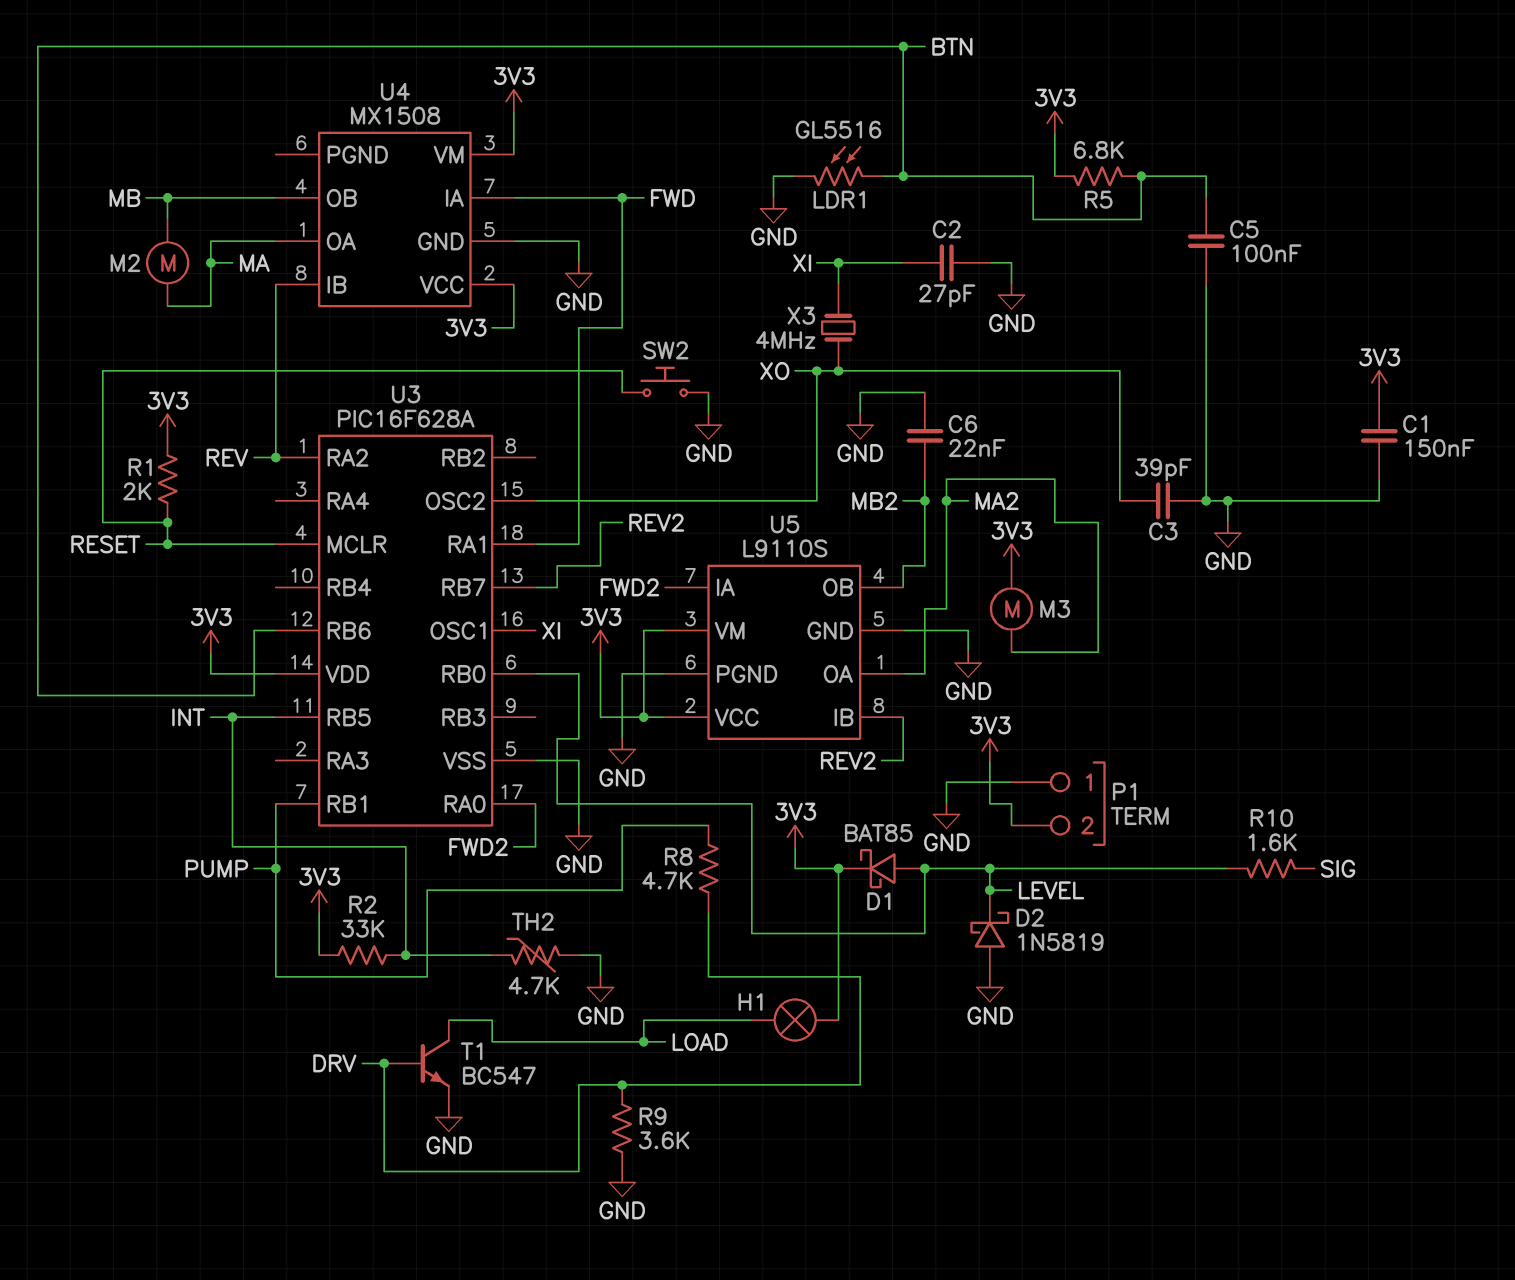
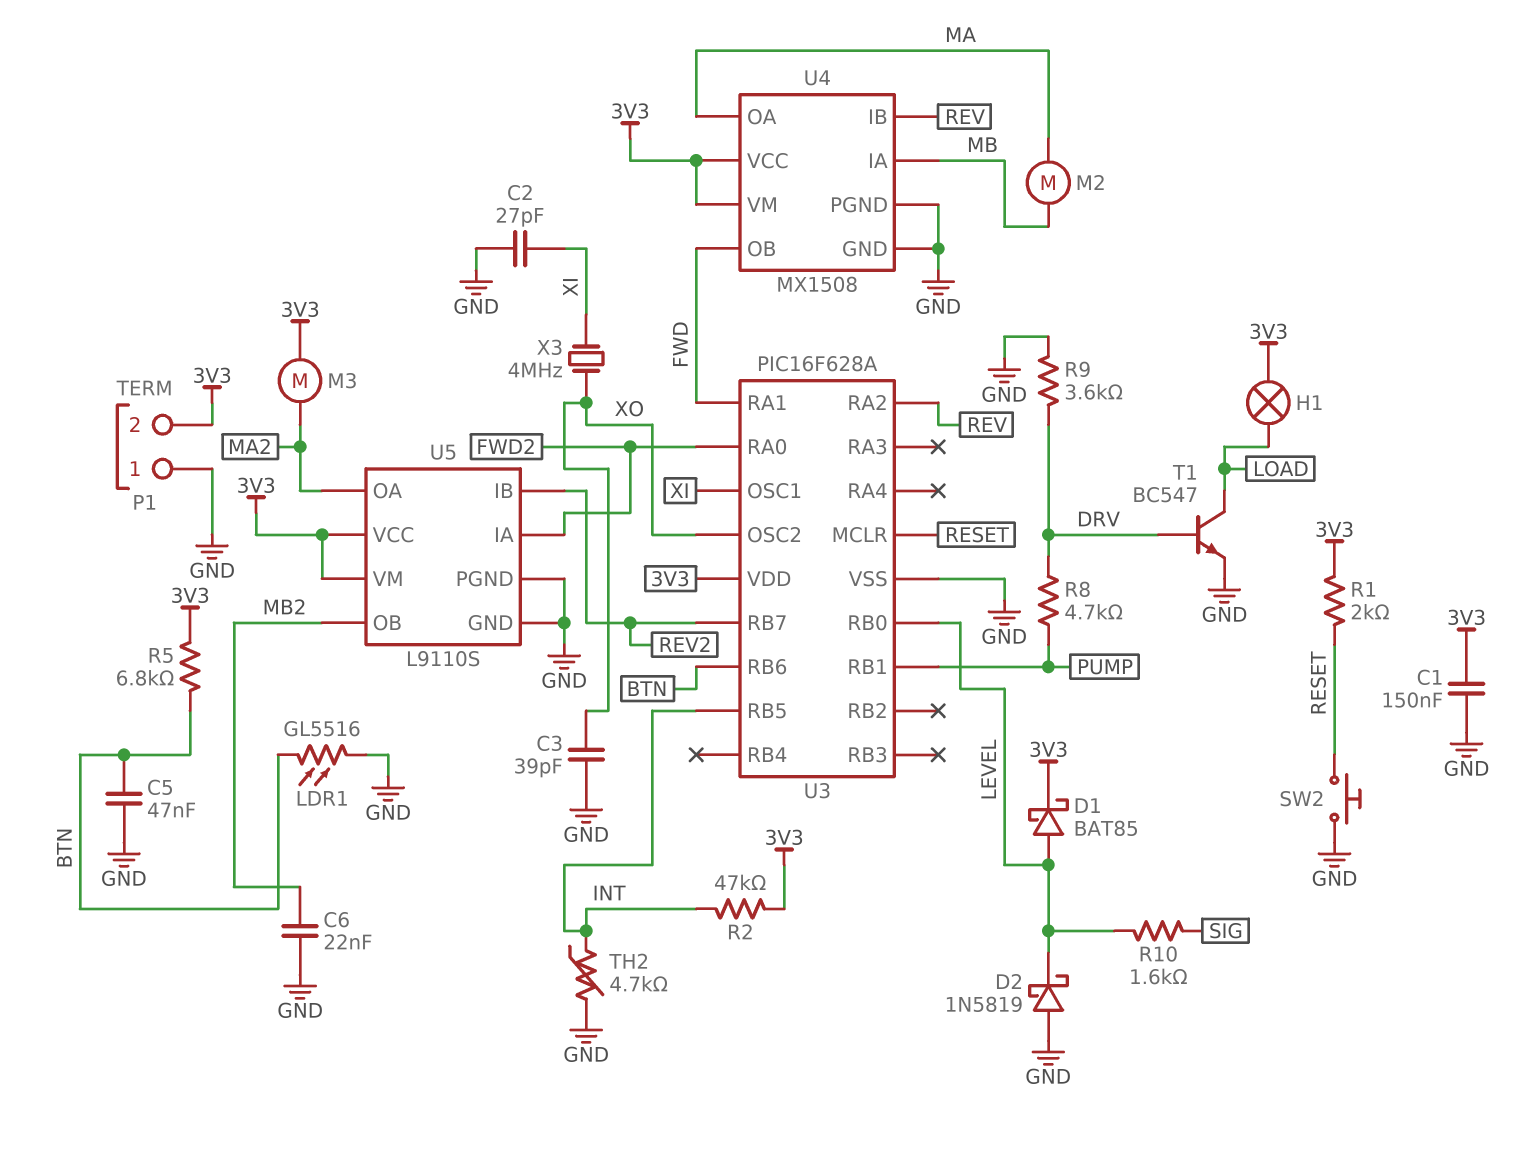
C5: 100nF (BTN, GND) -> 47nF (BTN, GND)
R2: 33k (3V3, INT) -> 47k (3V3, INT)
U4 pin IA: FWD -> MB
U4 pin OB: MB -> FWD
U4 pin PGND: none -> GND

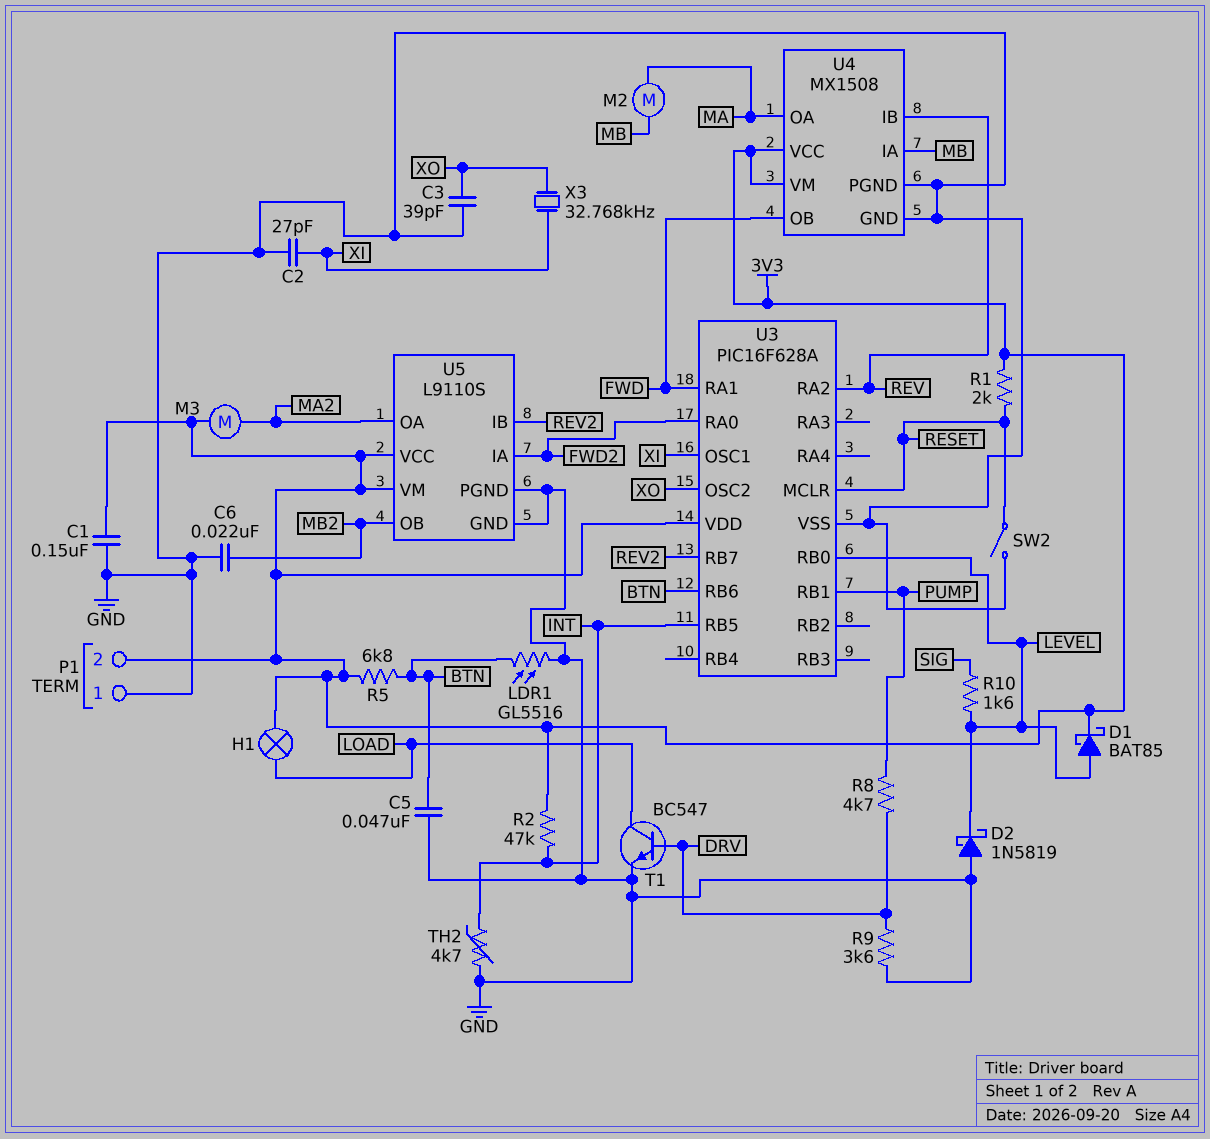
SW2: button (GND, RESET) -> switch (GND, RESET)
X3: 4MHz (XI, XO) -> 32.768kHz (XI, XO)

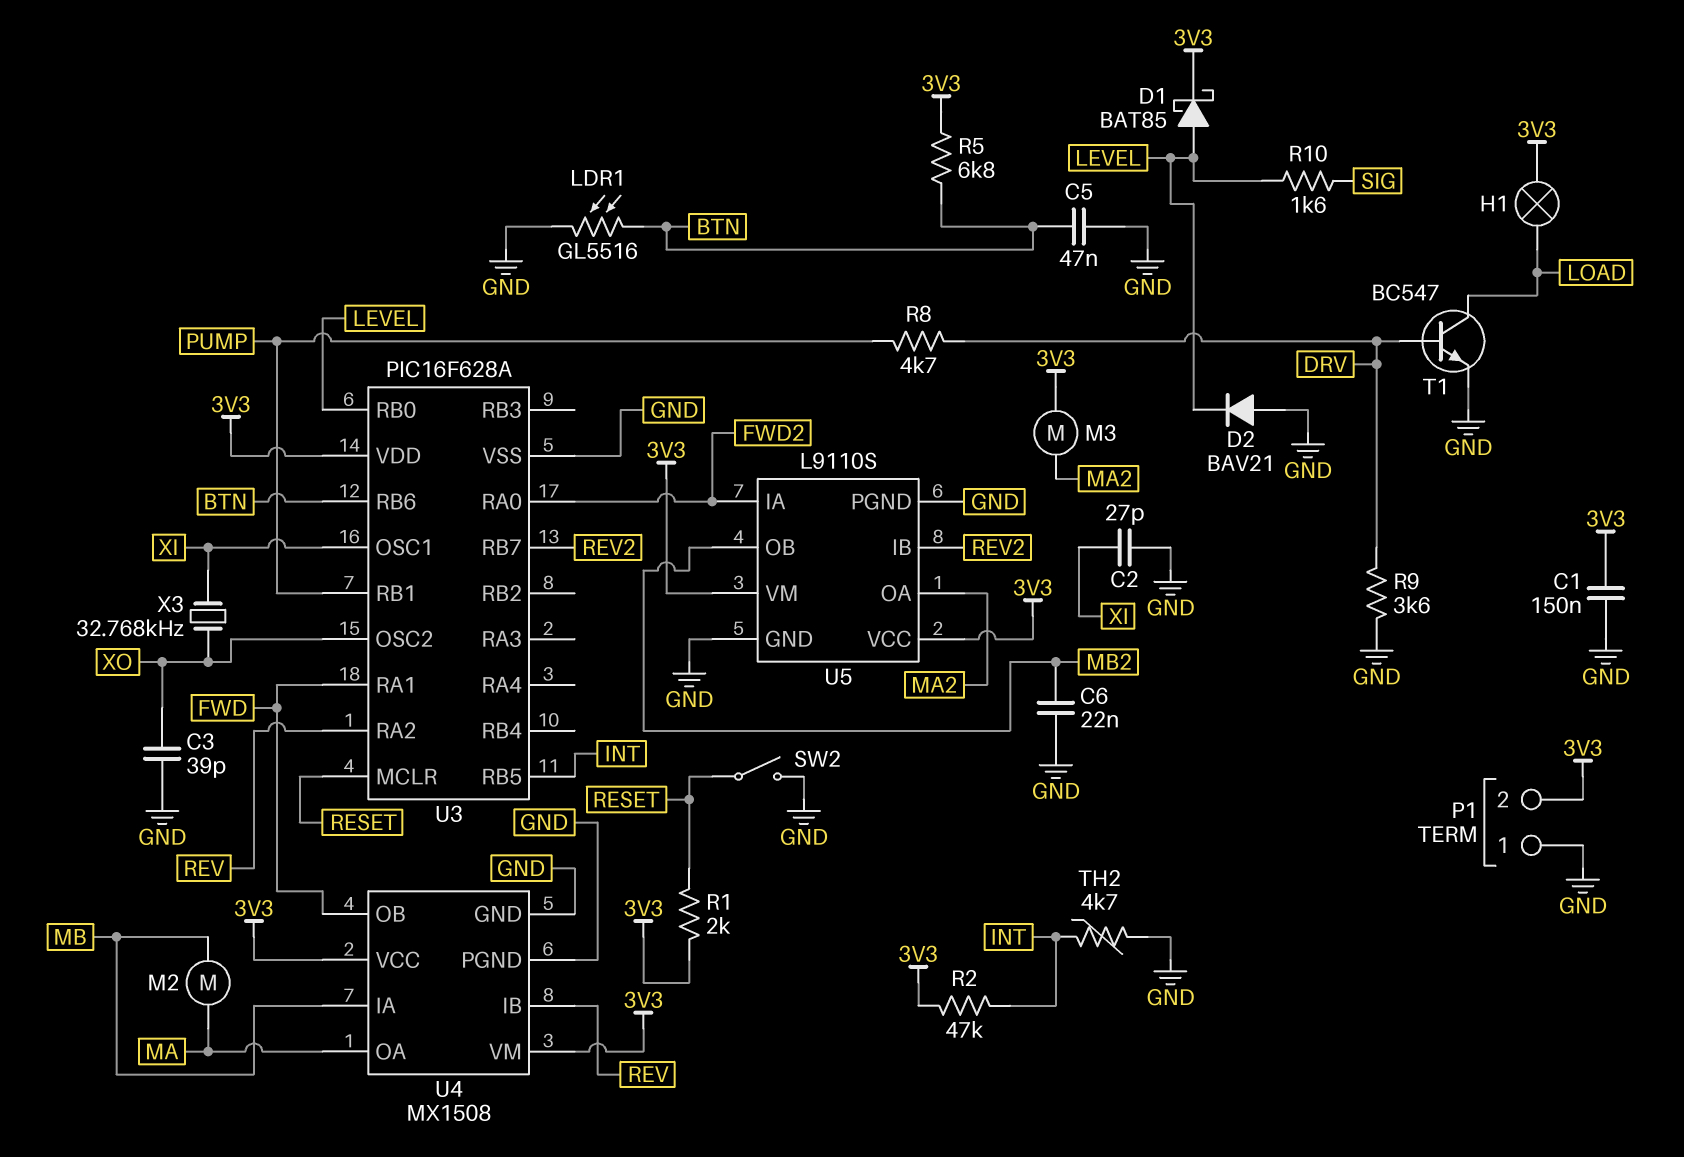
D2: schottky 1N5819 (A GND, K LEVEL) -> diode BAV21 (A GND, K LEVEL)

